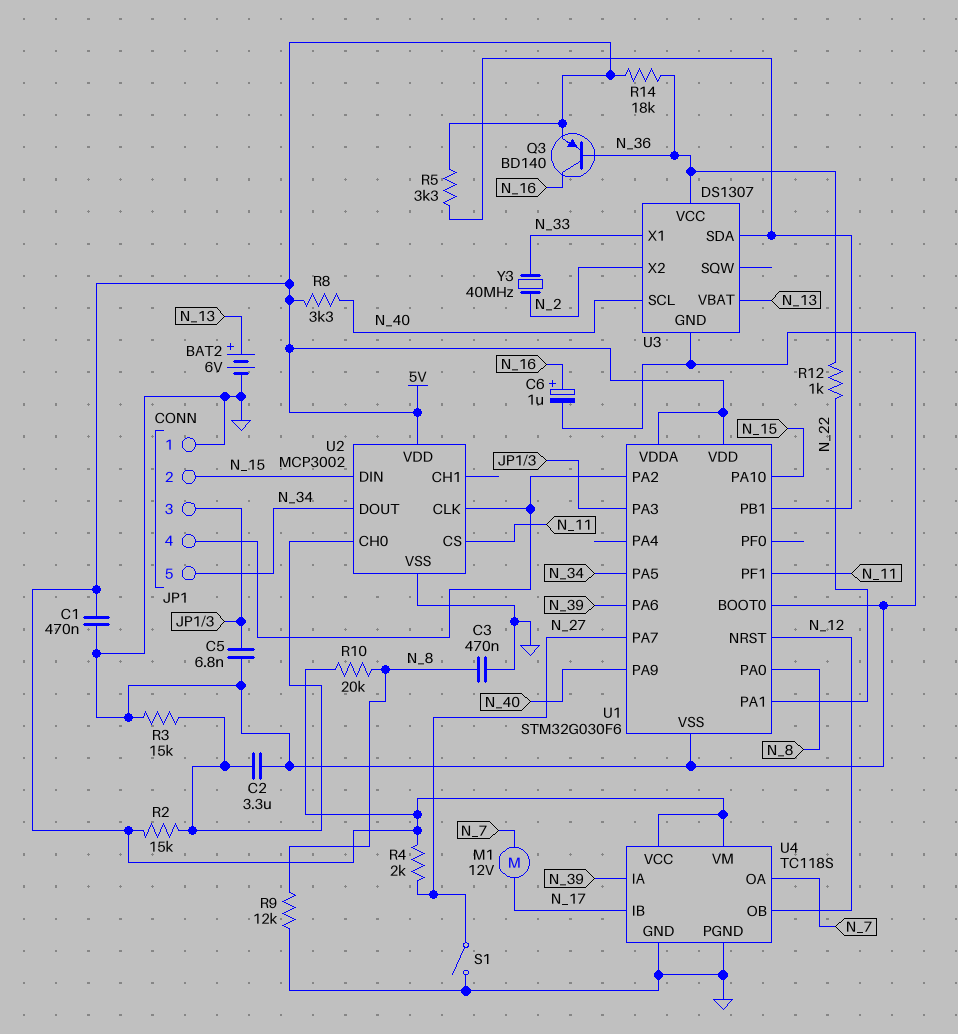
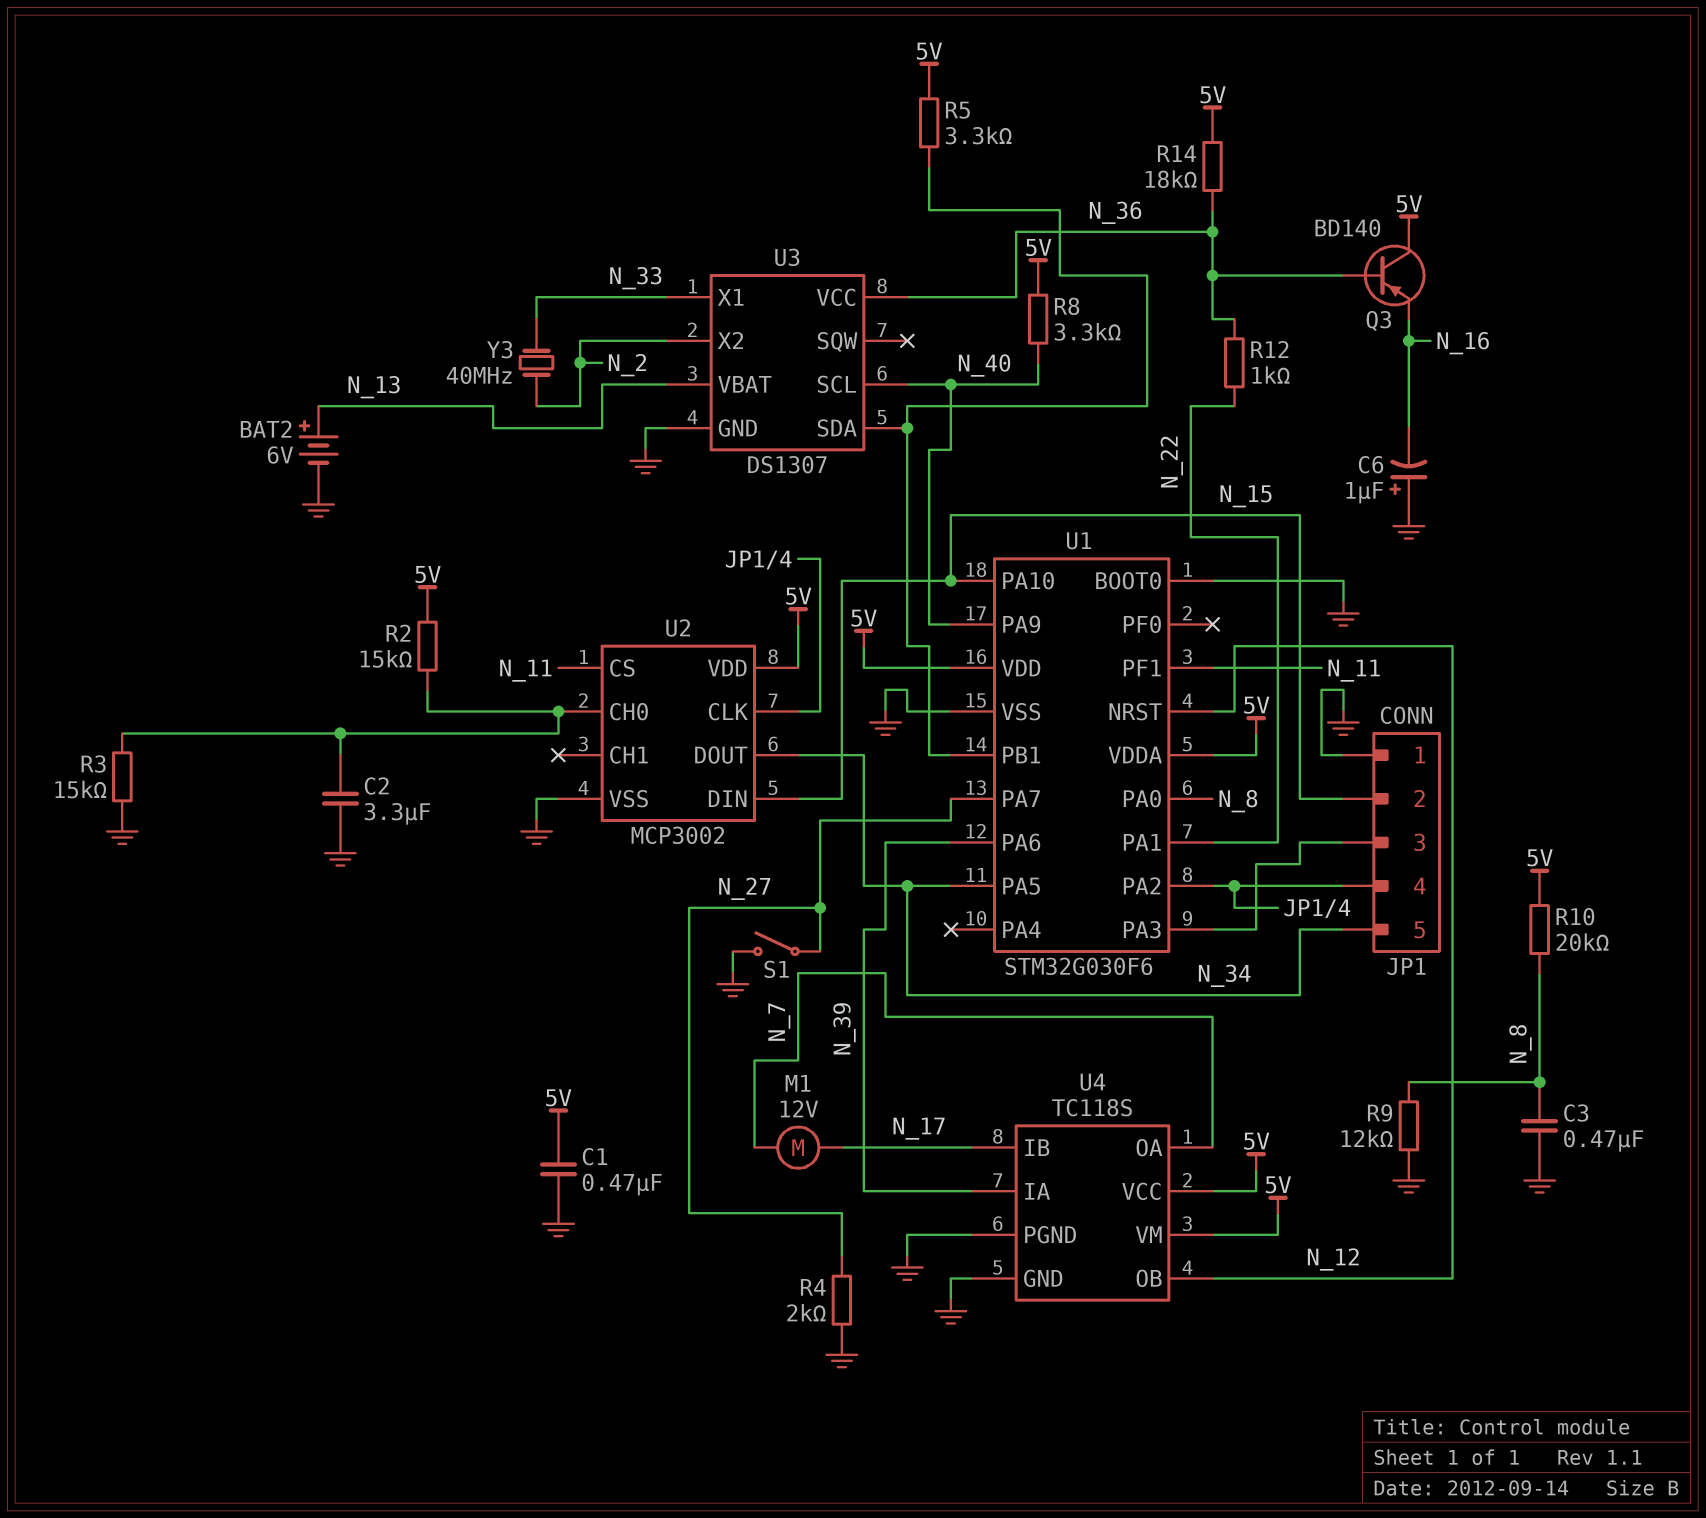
C5: 6.8nF (GND, JP1/3) -> none
C6: 1uF (plus N_16, minus GND) -> 1uF (plus GND, minus N_16)
Q3: PNP BD140 (B N_36, C N_16, E 5V) -> PNP BD140 (B N_36, C 5V, E N_16)
R4: 2k (5V, N_27) -> 2k (GND, N_27)

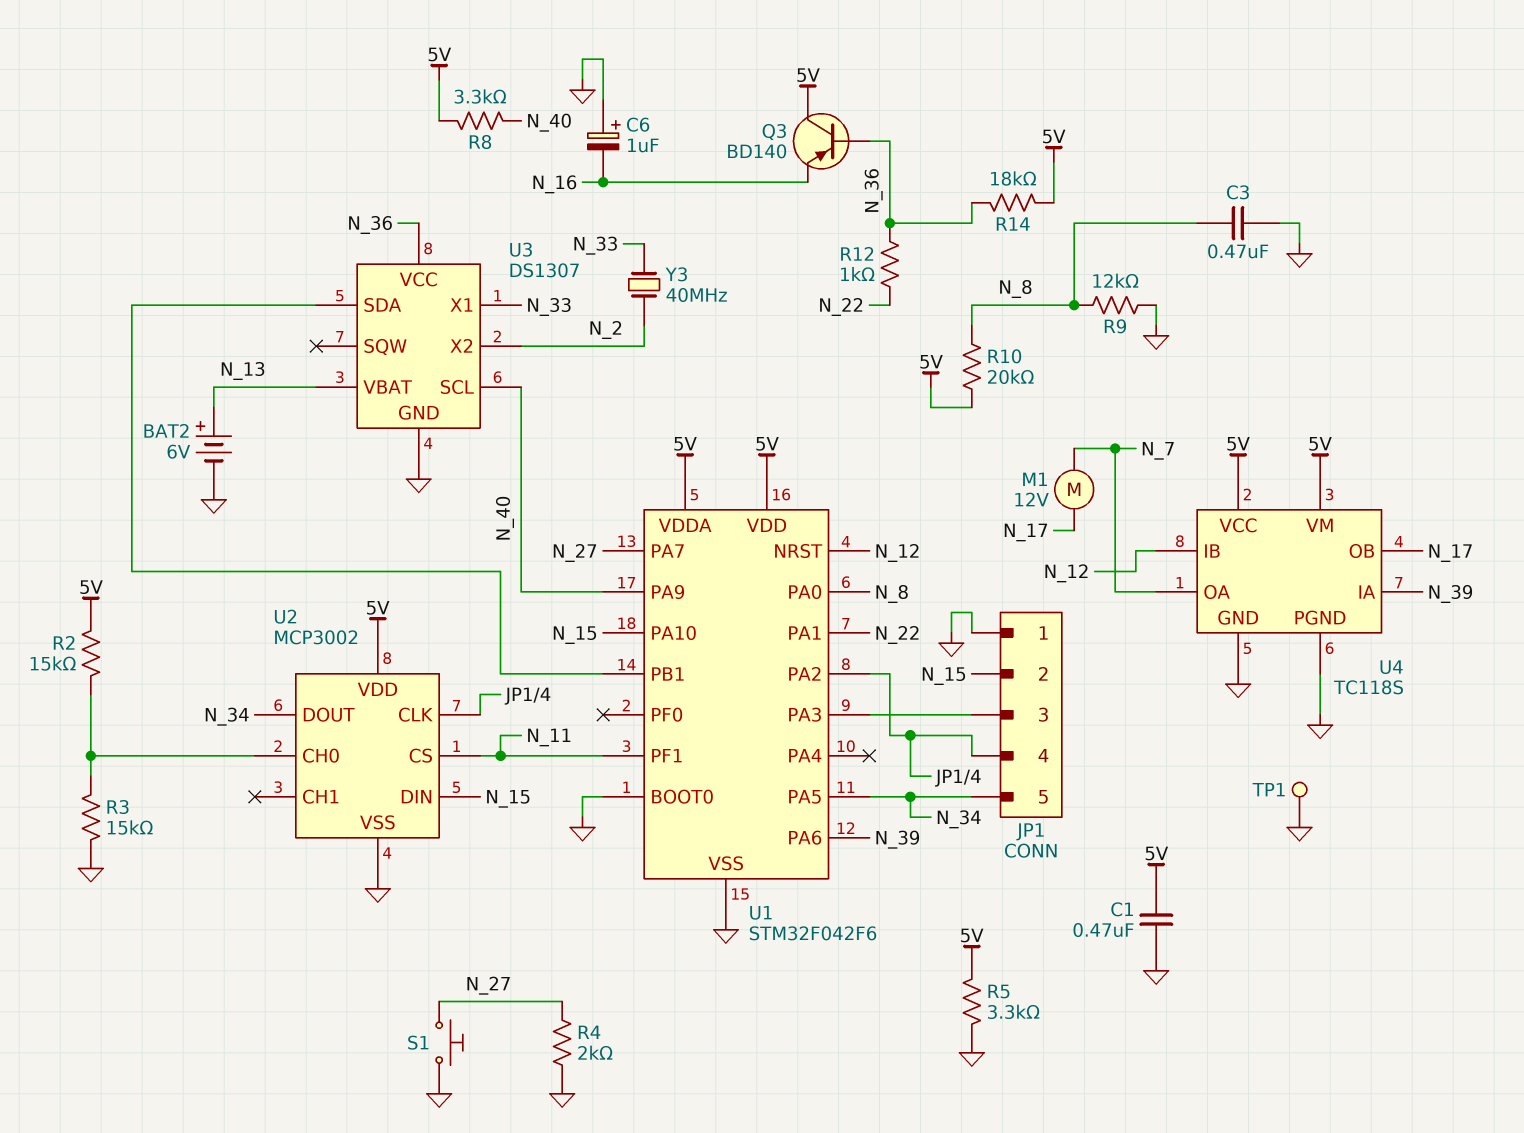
C2: 3.3uF (GND, U2/CH0) -> none
R5: 3.3k (5V, U1/PB1) -> 3.3k (5V, GND)
S1: switch (GND, N_27) -> button (GND, N_27)
TP1: none -> test point (GND)
U1: STM32G030F6 -> STM32F042F6
U4 pin IB: N_17 -> N_12
U4 pin OB: N_12 -> N_17

